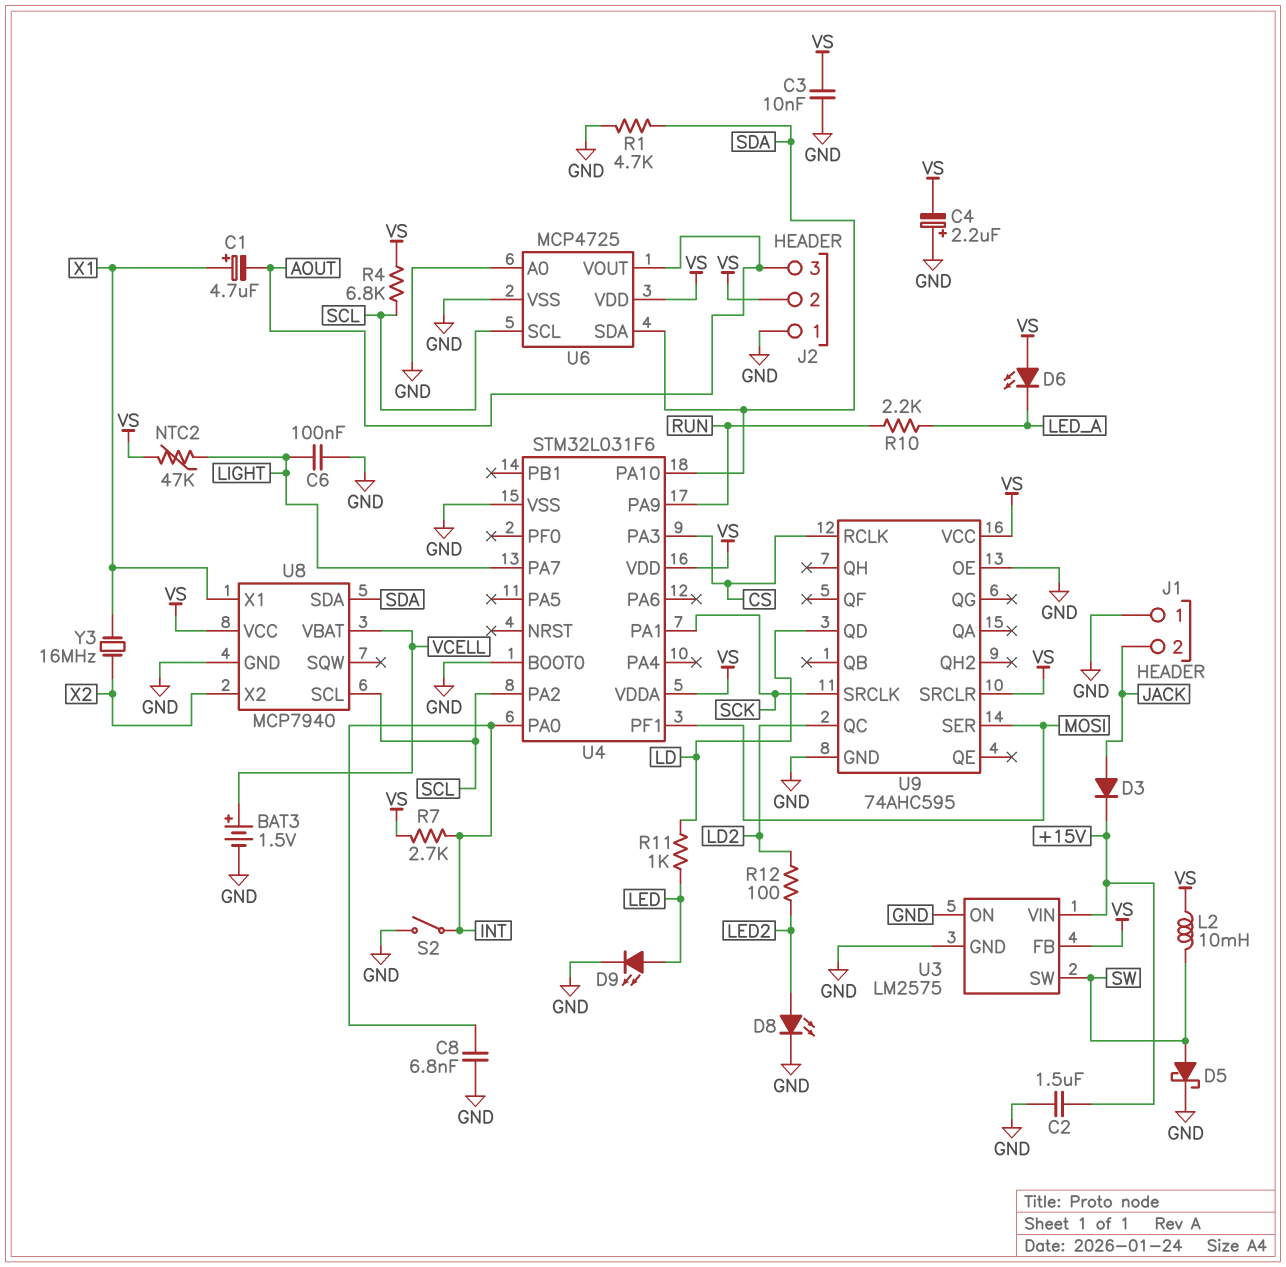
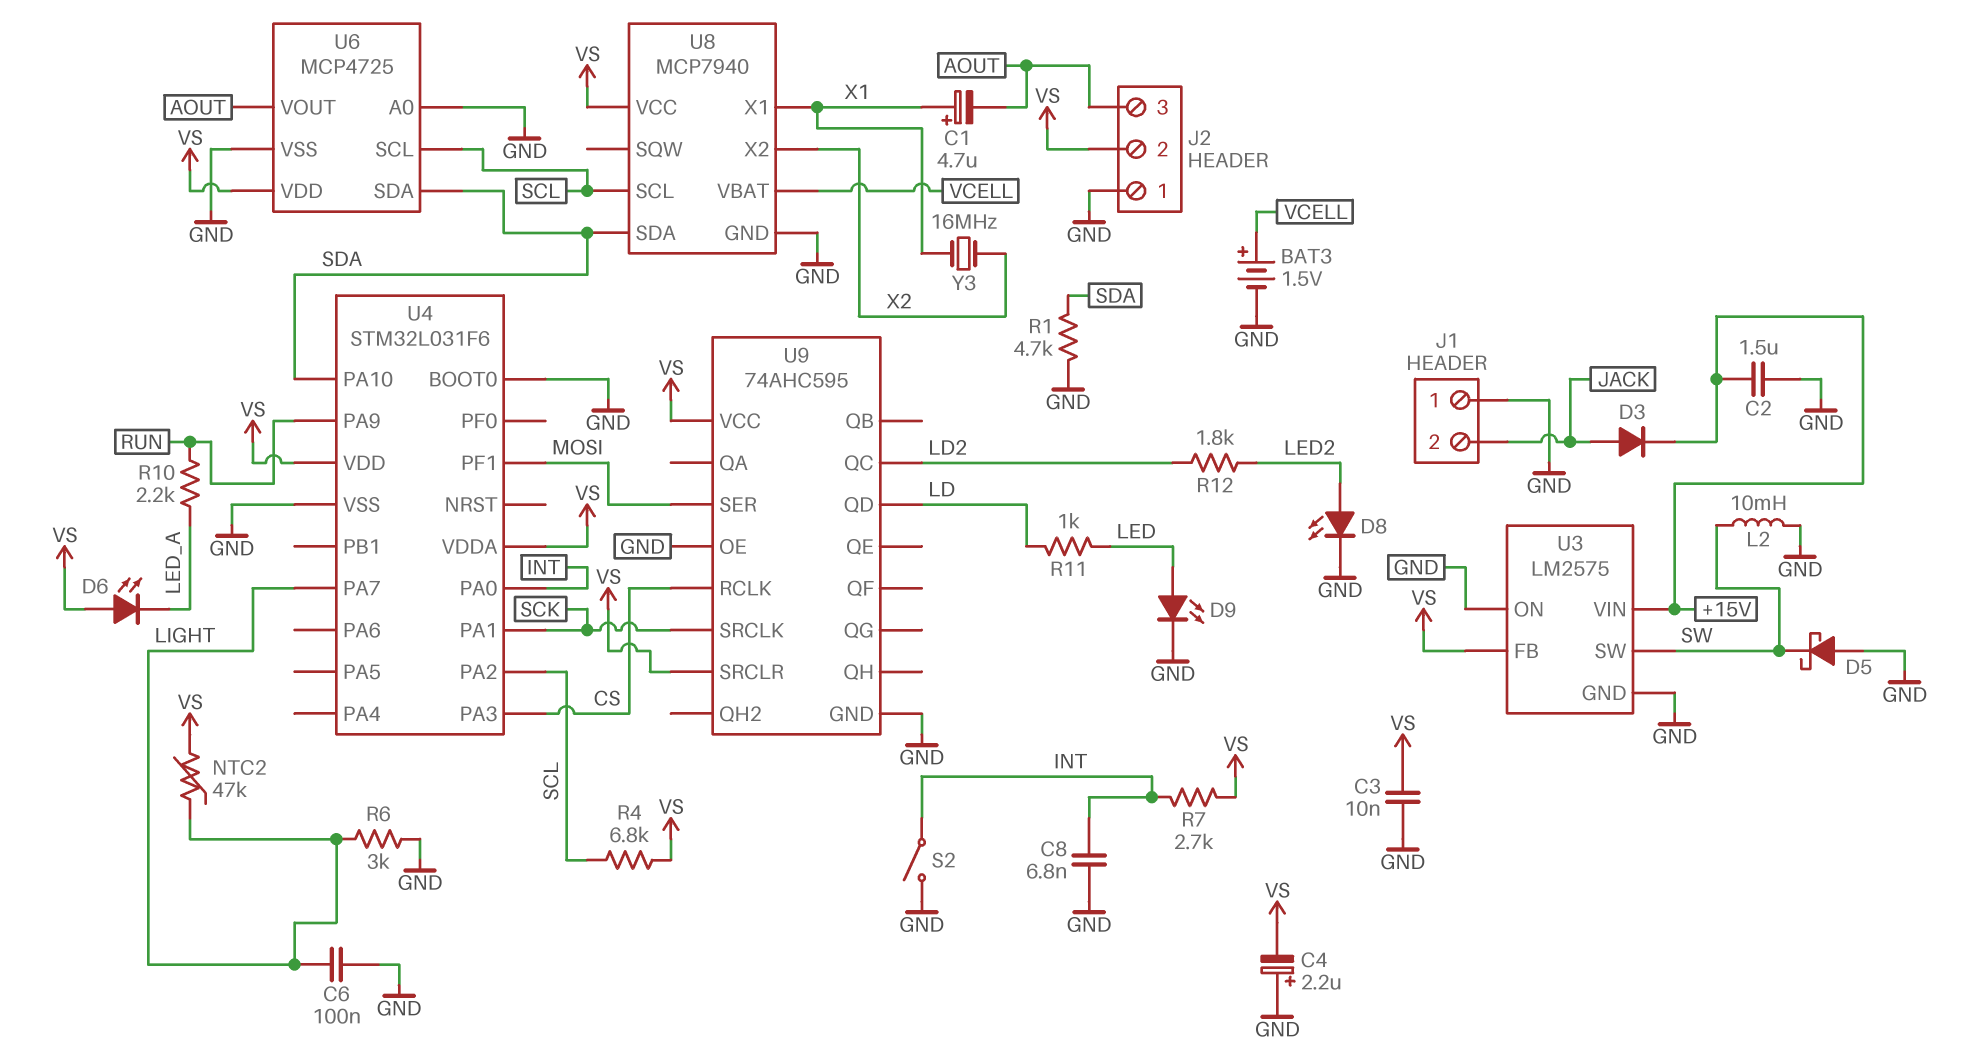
D5: schottky (A SW, K GND) -> schottky (A GND, K SW)
L2: 10mH (SW, VS) -> 10mH (GND, SW)
R6: none -> 3k (GND, LIGHT)
R12: 100 (LD2, LED2) -> 1.8k (LD2, LED2)

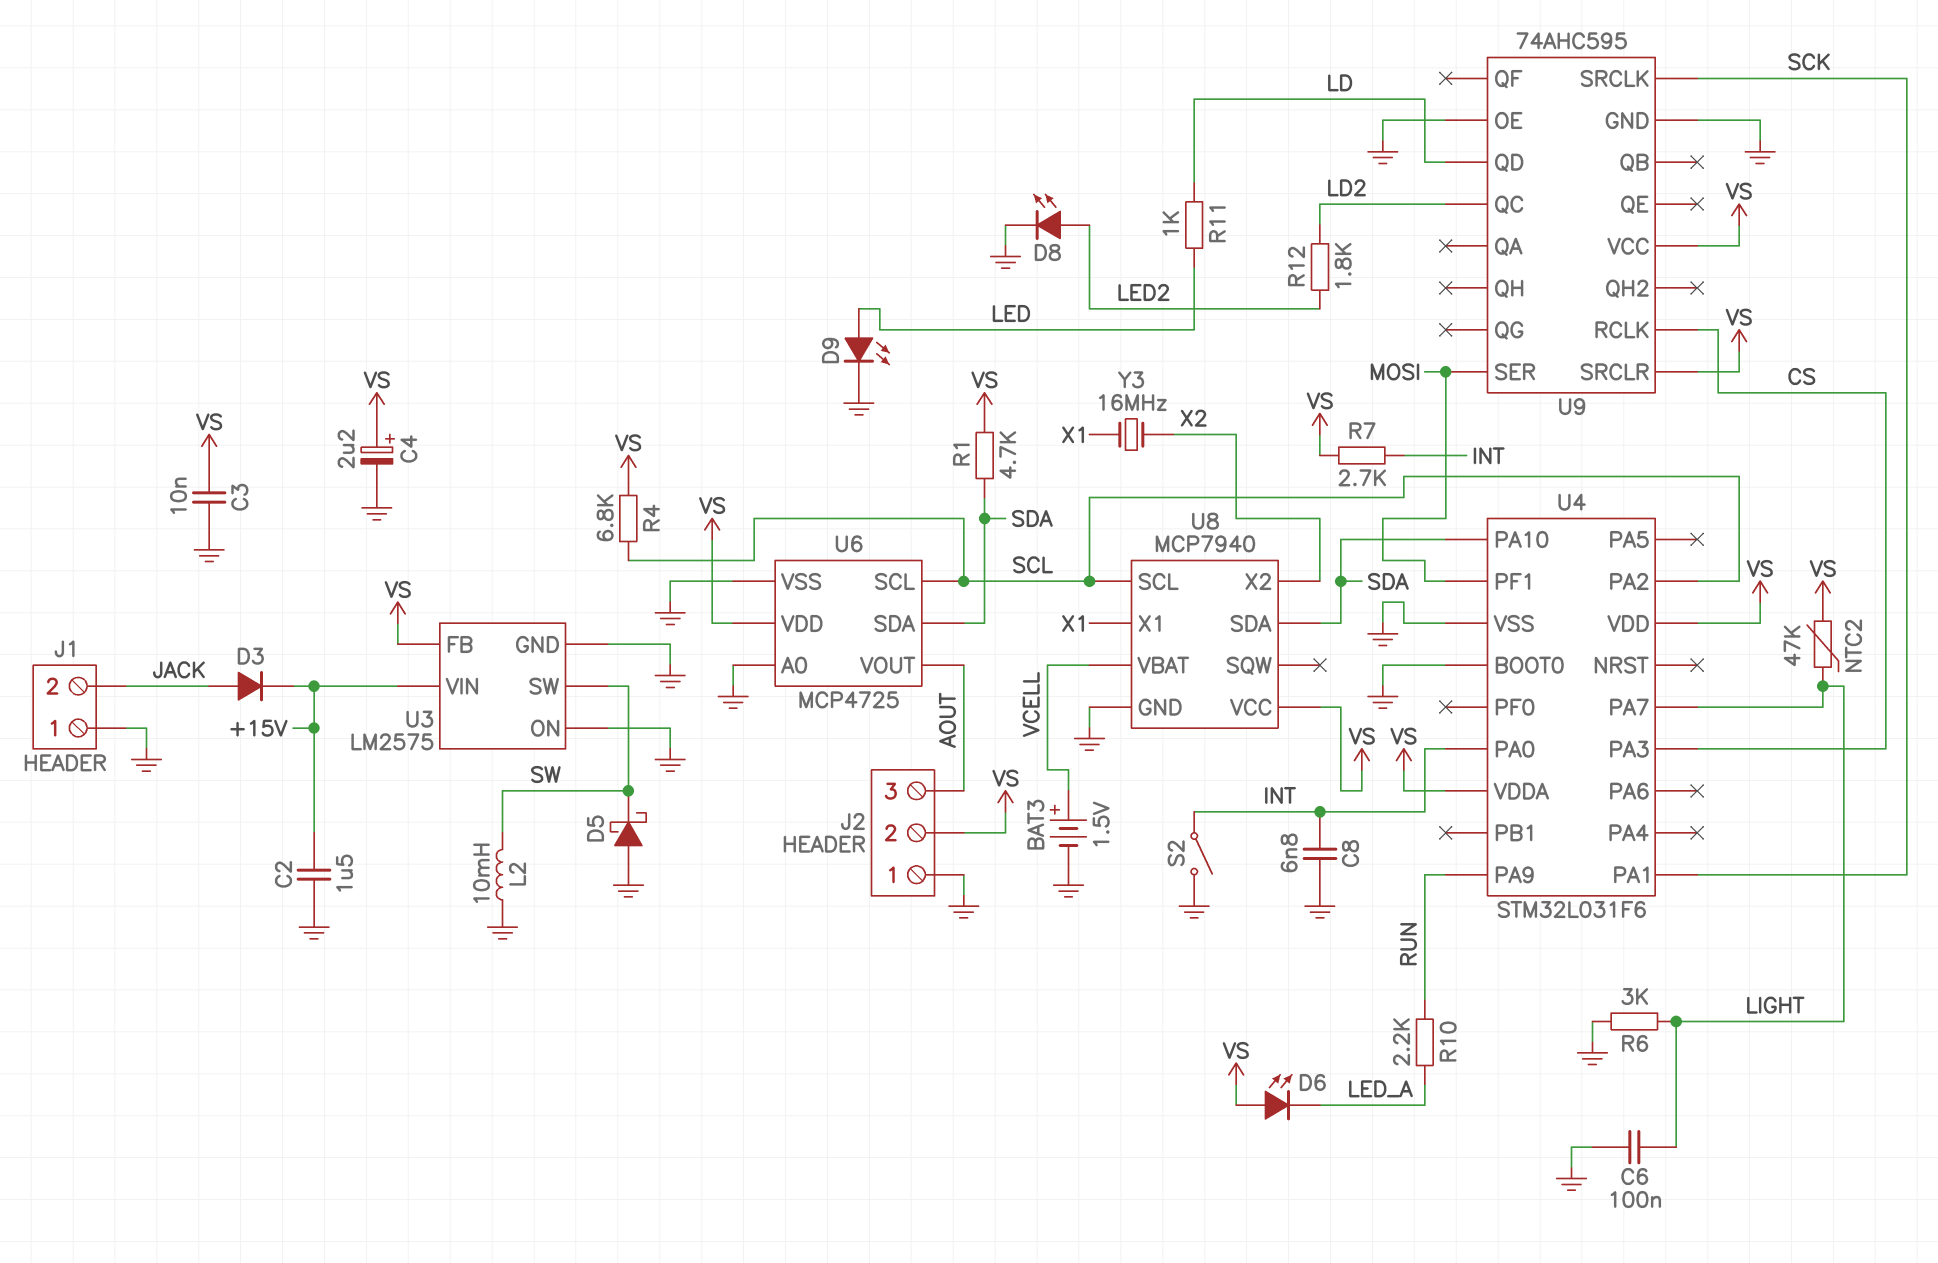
C1: 4.7uF (plus X1, minus AOUT) -> none
C4: 2.2uF (plus GND, minus VS) -> 2.2uF (plus VS, minus GND)
R1: 4.7k (GND, SDA) -> 4.7k (SDA, VS)

